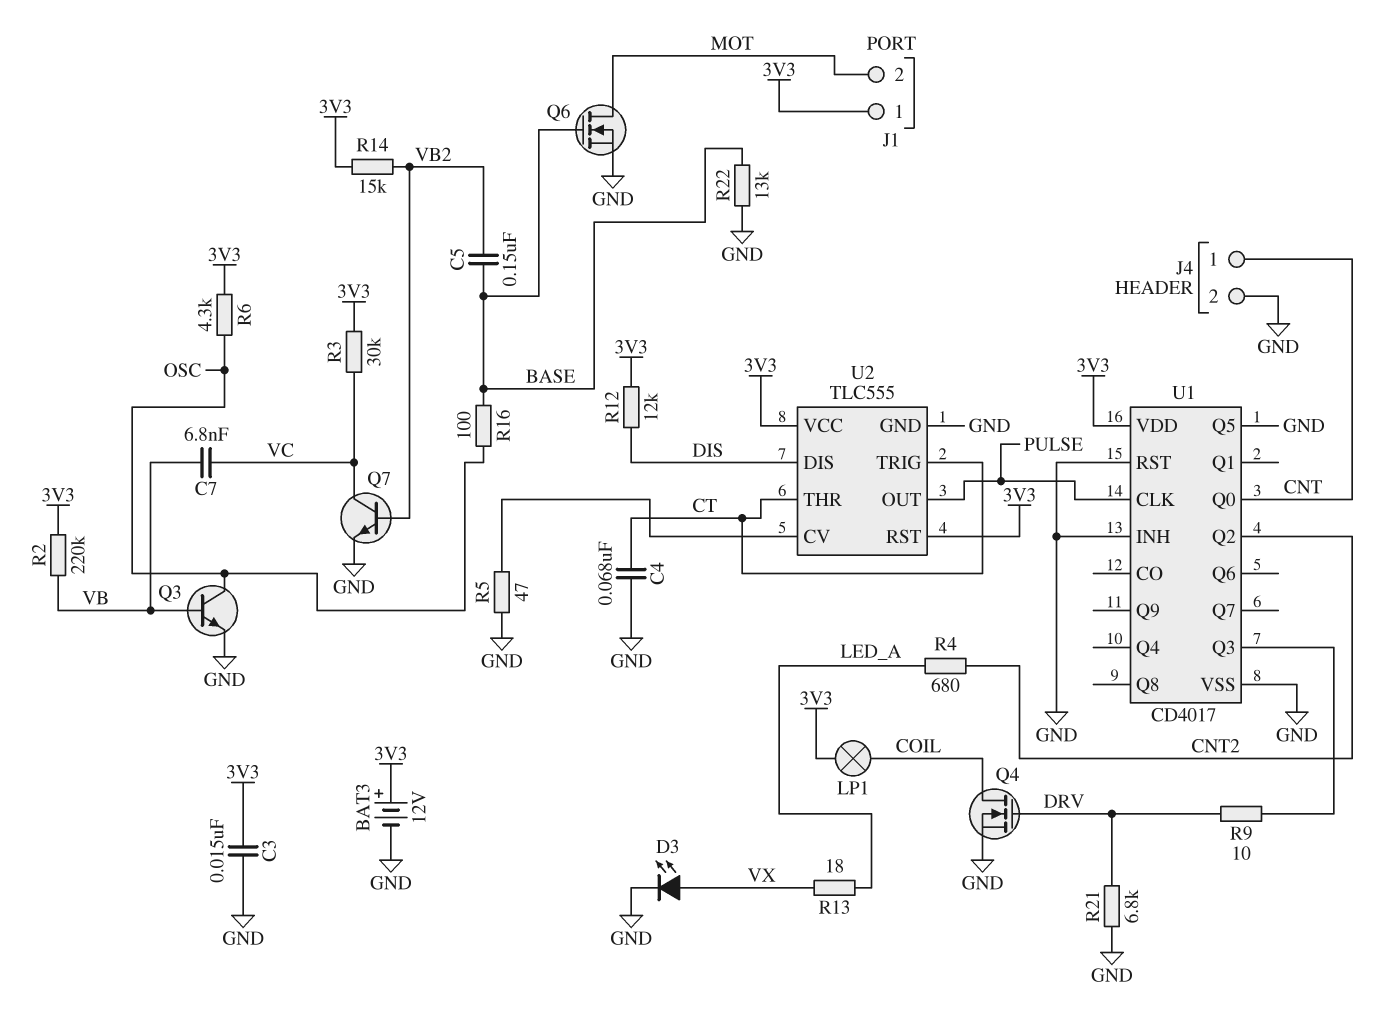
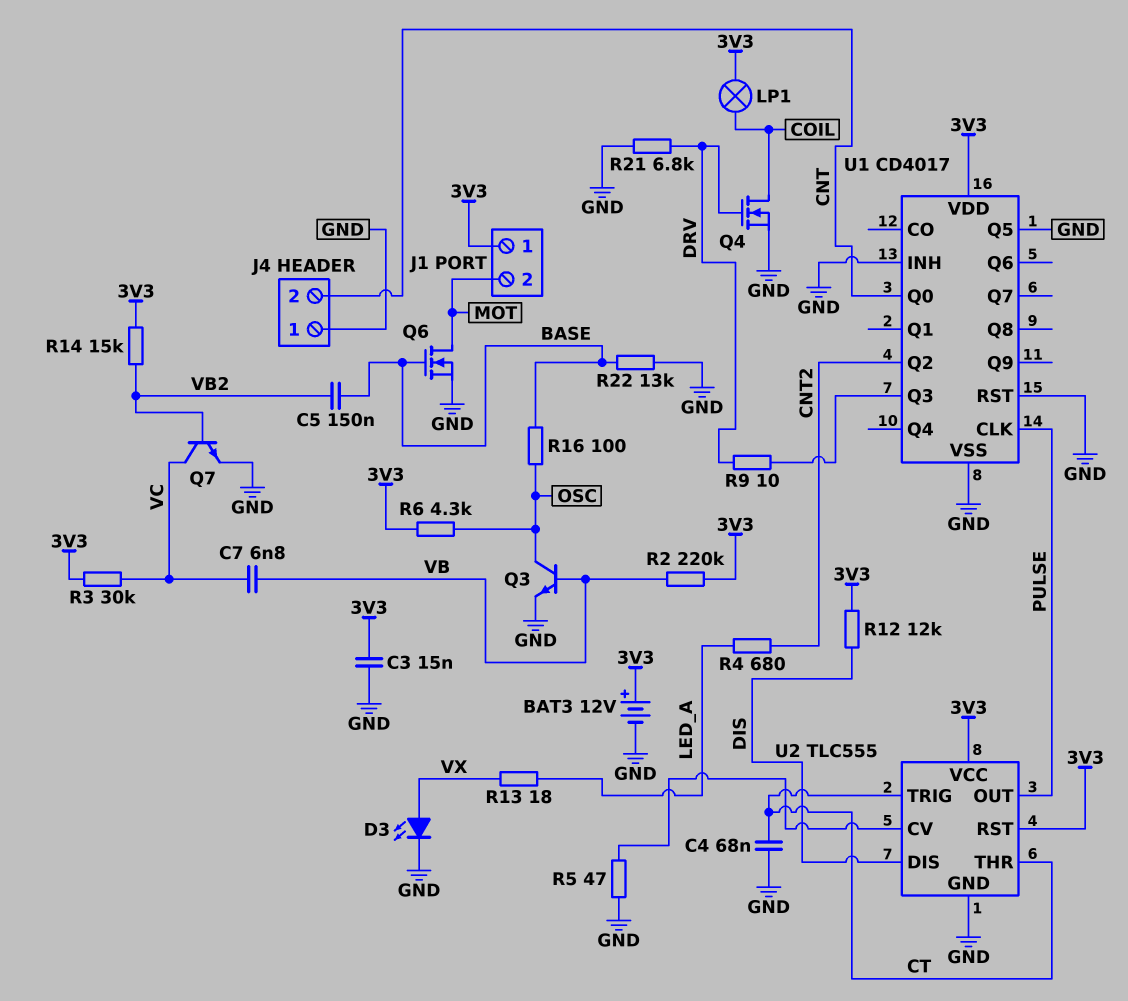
J4 pin 1: CNT -> GND
J4 pin 2: GND -> CNT

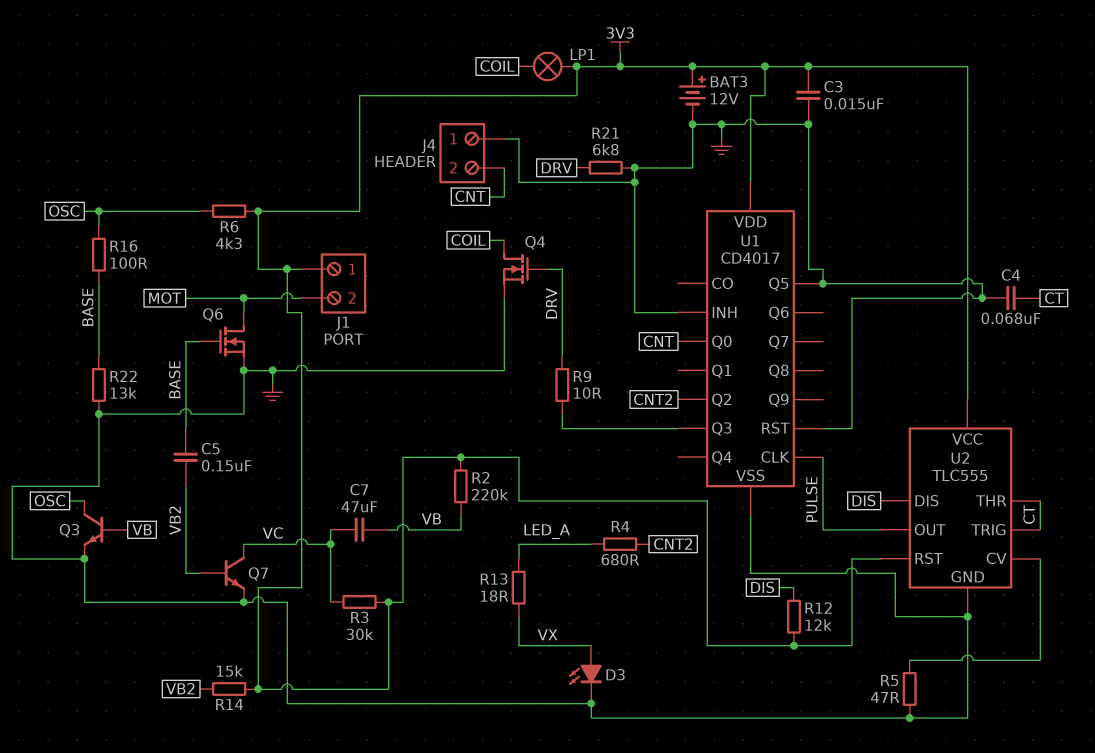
C7: 6.8nF (VB, VC) -> 47uF (VB, VC)

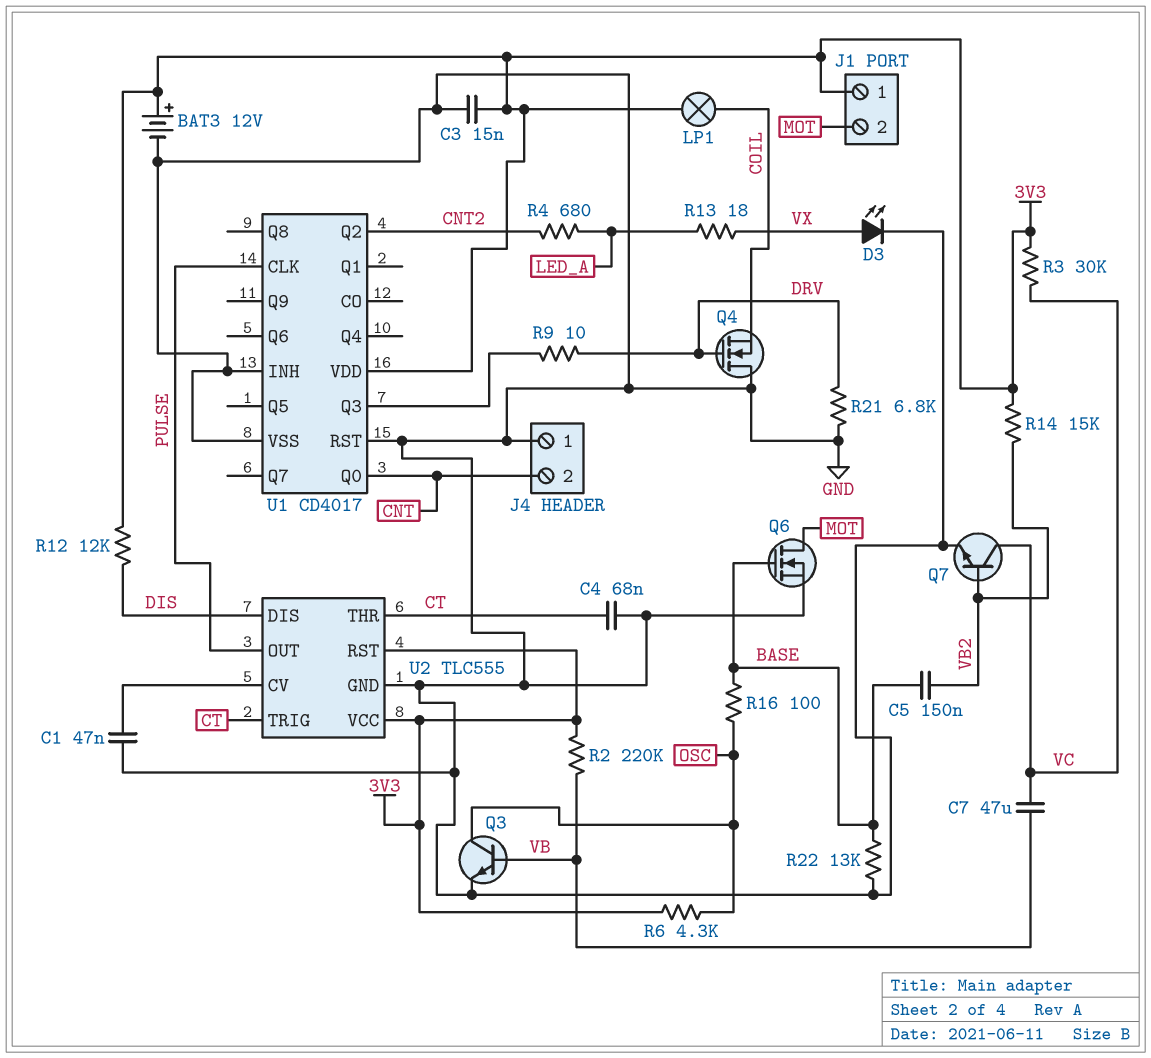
C1: none -> 47nF (GND, U2/CV)
Q4: NMOS (G DRV, D COIL, S GND) -> NMOS (G DRV, D GND, S COIL)
R5: 47 (GND, U2/CV) -> none
U1 pin Q5: GND -> none

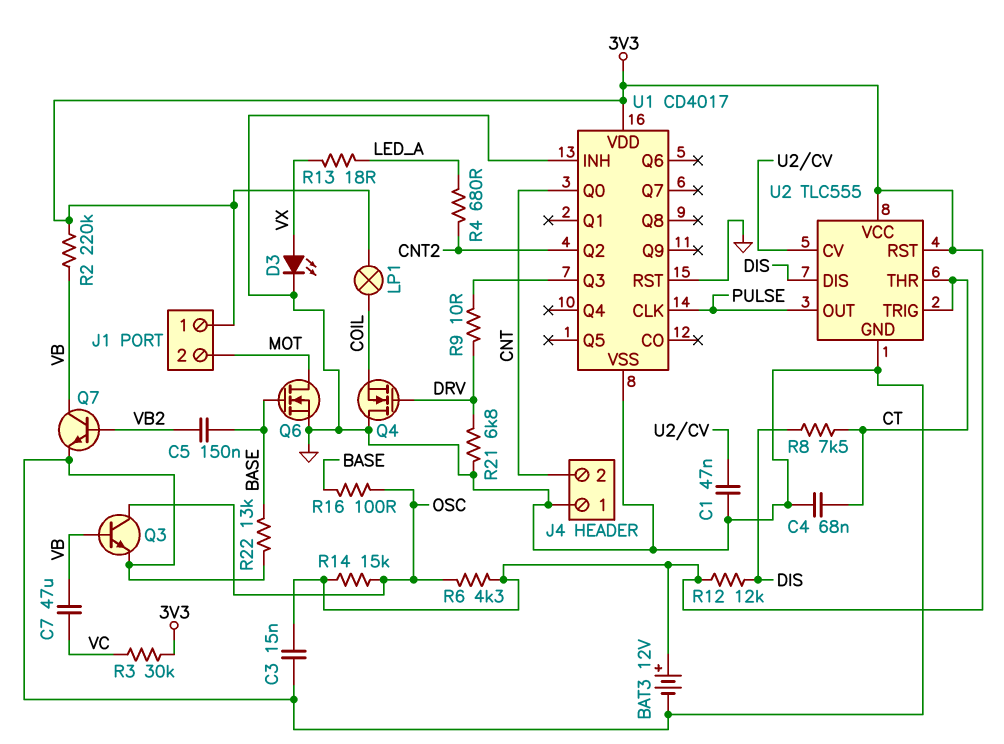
Q7: NPN (B VB2, C VC, E GND) -> NPN (B VB2, C VB, E GND)
R8: none -> 7.5k (CT, DIS)
R14: 15k (3V3, VB2) -> 15k (3V3, OSC)

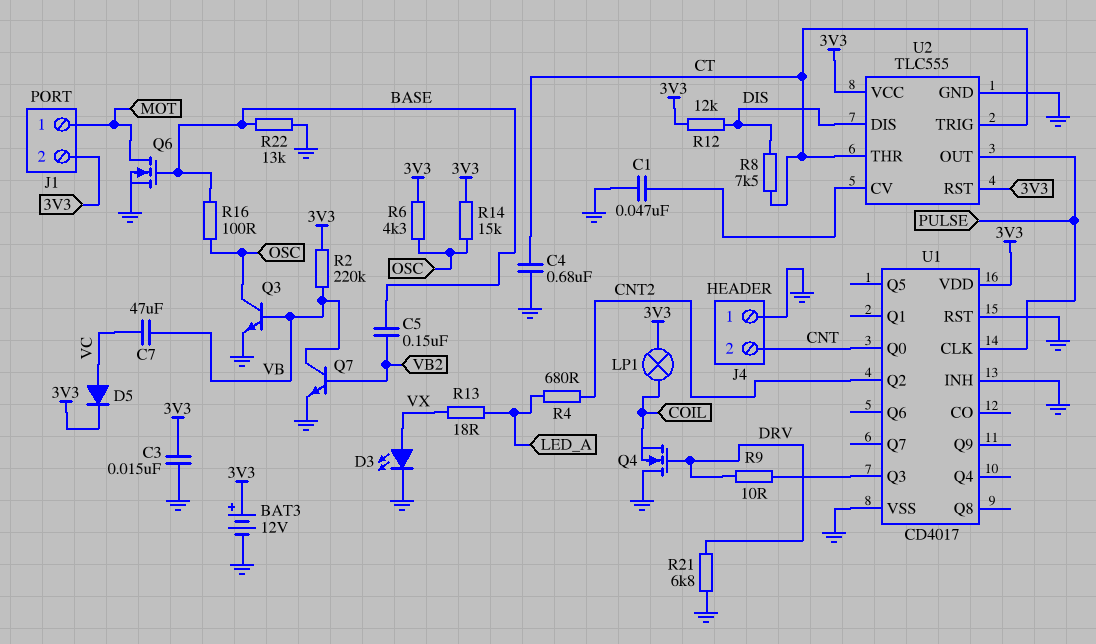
C4: 68nF (CT, GND) -> 680nF (CT, GND)
D5: none -> diode (A VC, K 3V3)
J1 pin 1: 3V3 -> MOT
J1 pin 2: MOT -> 3V3
R3: 30k (3V3, VC) -> none

